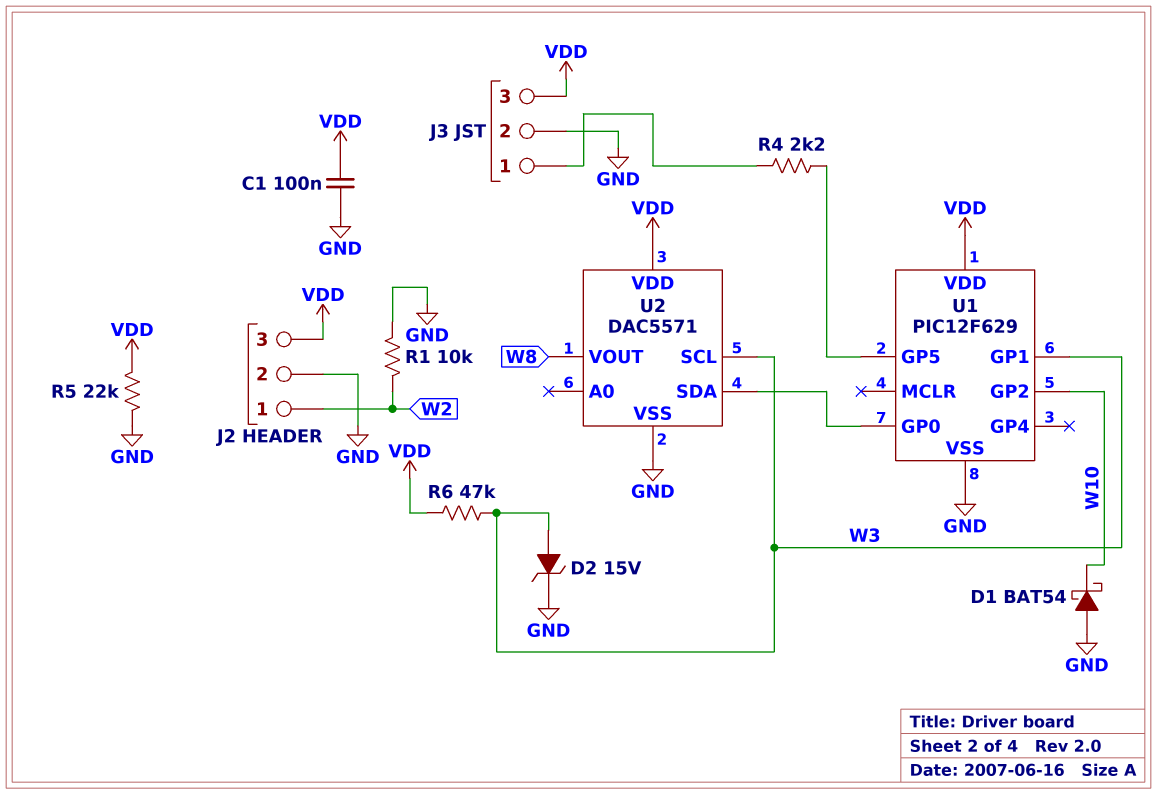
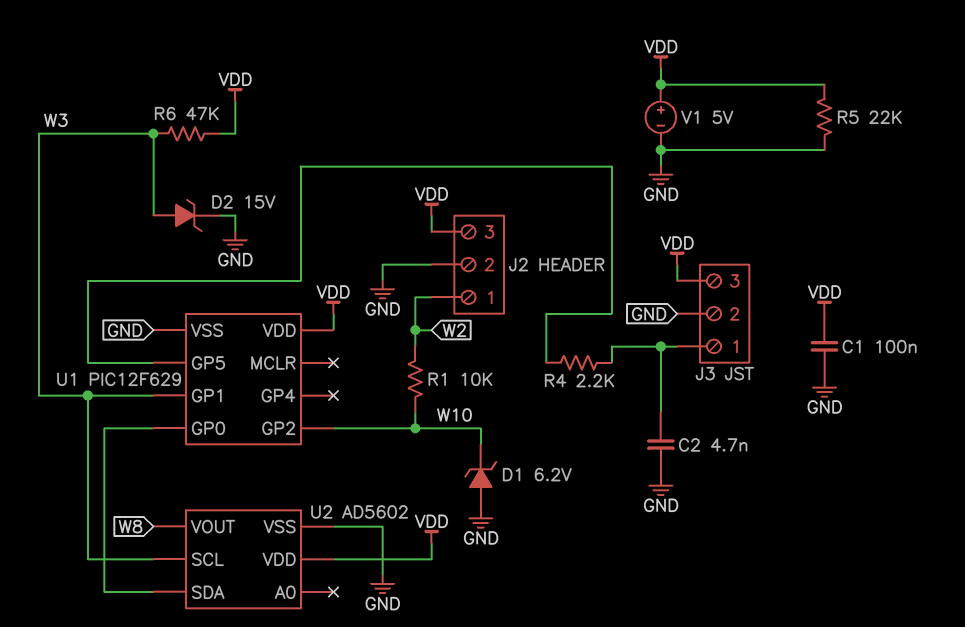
C2: none -> 4.7nF (GND, J3/1)
D1: schottky BAT54 (A GND, K W10) -> zener 6.2V (A GND, K W10)
R1: 10k (GND, W2) -> 10k (W2, W10)
U2: DAC5571 -> AD5602
V1: none -> 5V (plus VDD, minus GND)

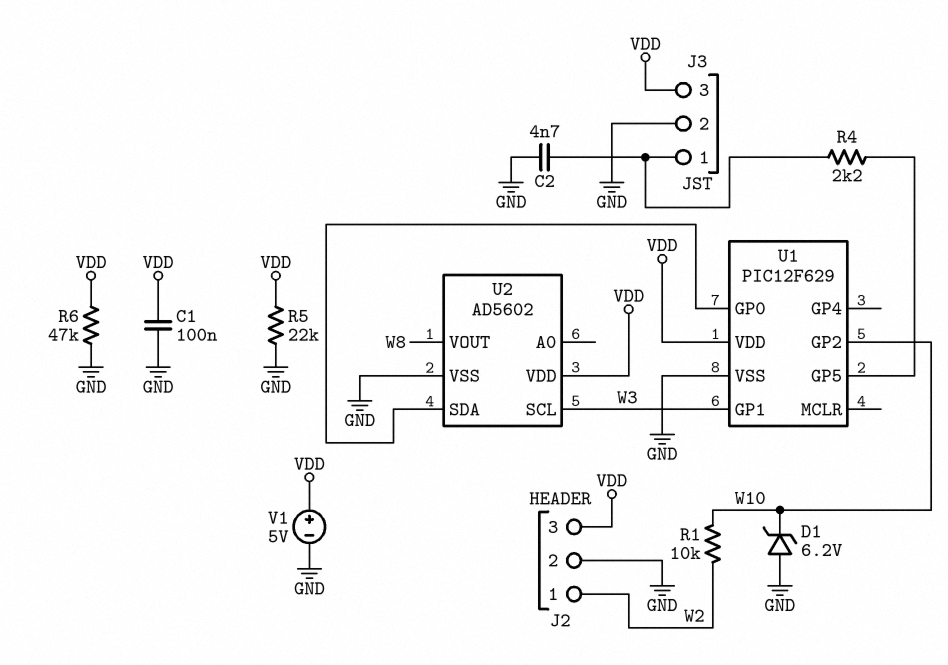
D2: zener 15V (A W3, K GND) -> none
R6: 47k (VDD, W3) -> 47k (GND, VDD)

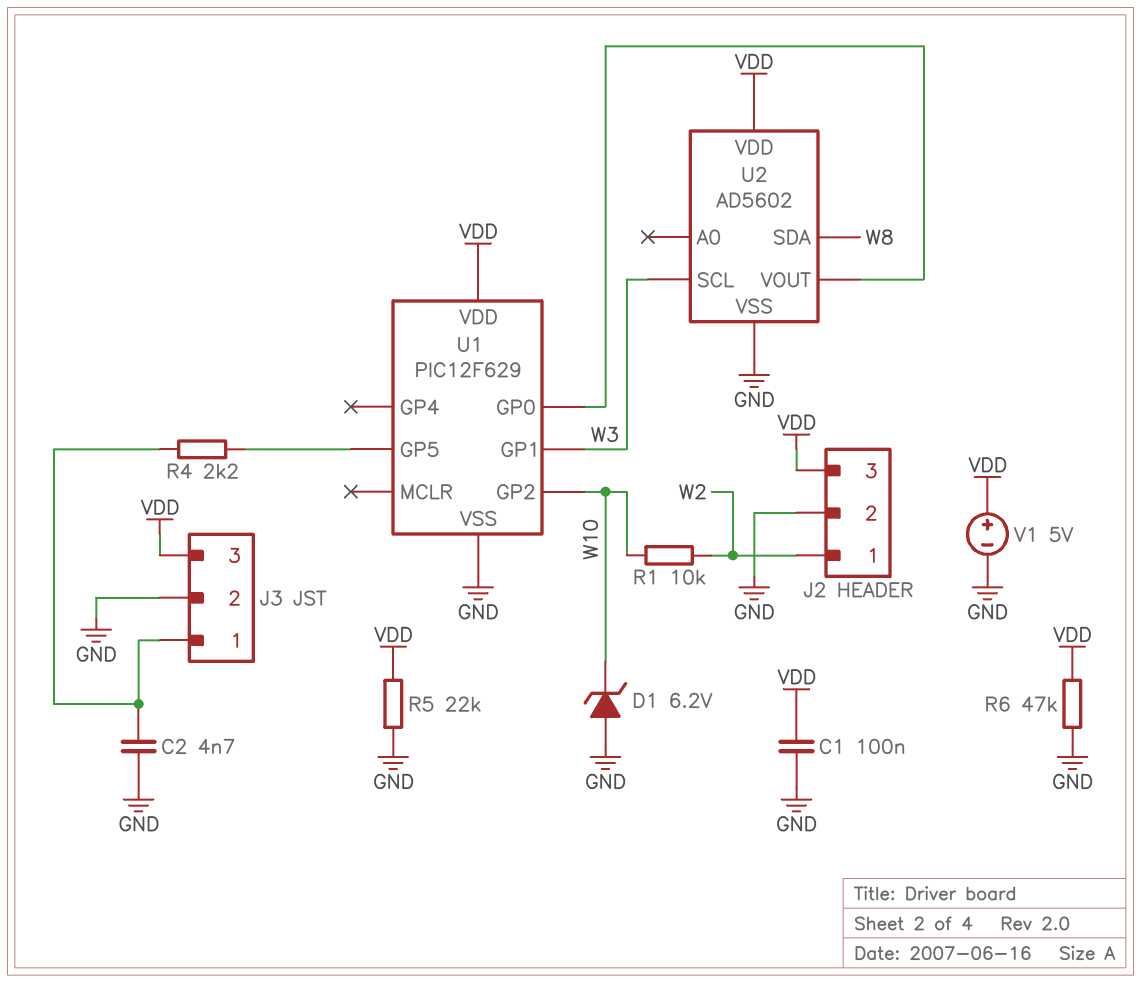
U2 pin SDA: U1/GP0 -> W8
U2 pin VOUT: W8 -> U1/GP0

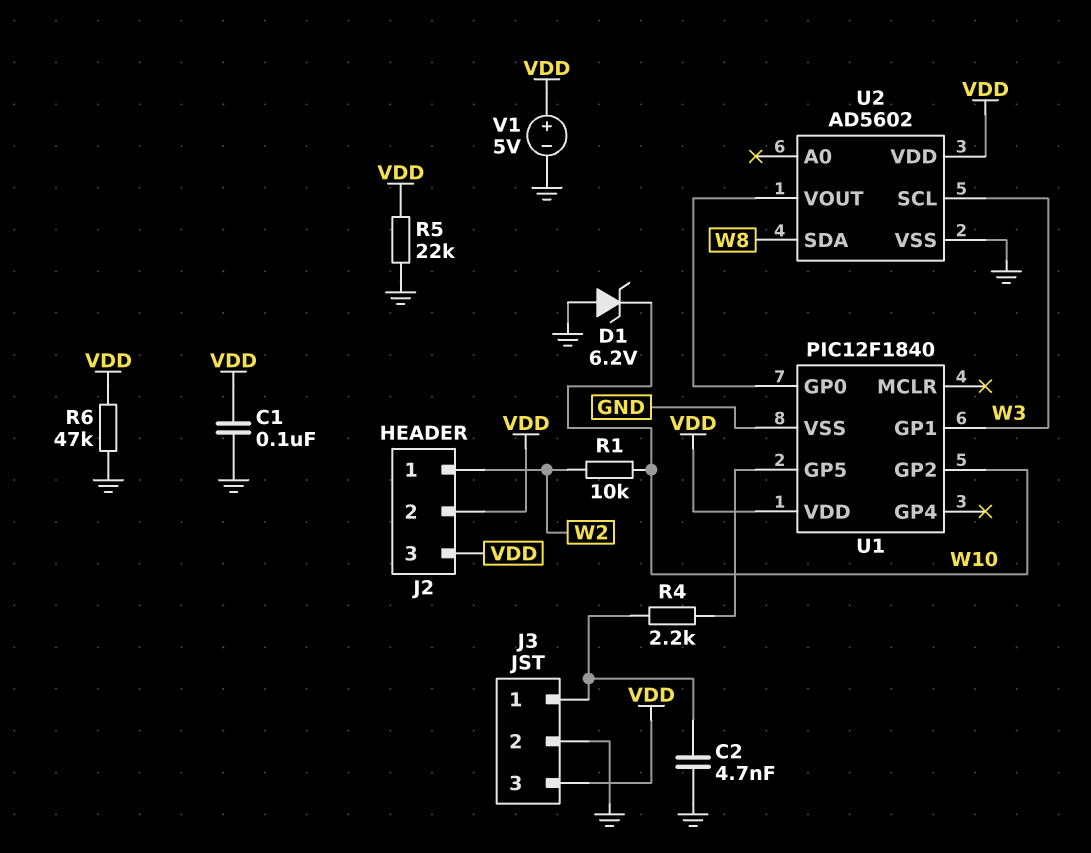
J2 pin 2: GND -> VDD
U1: PIC12F629 -> PIC12F1840

